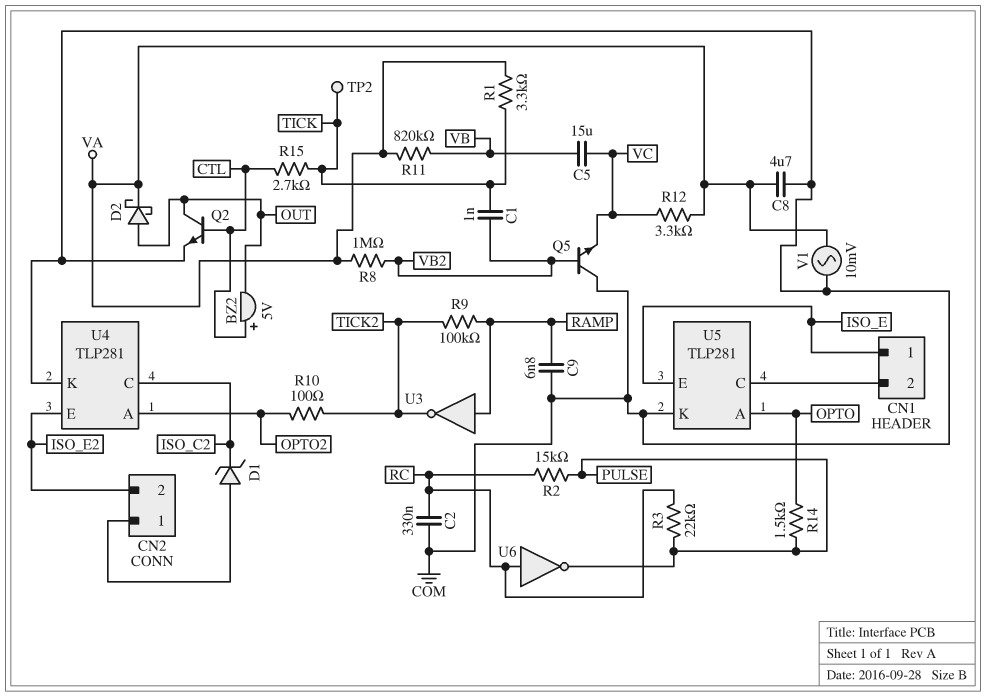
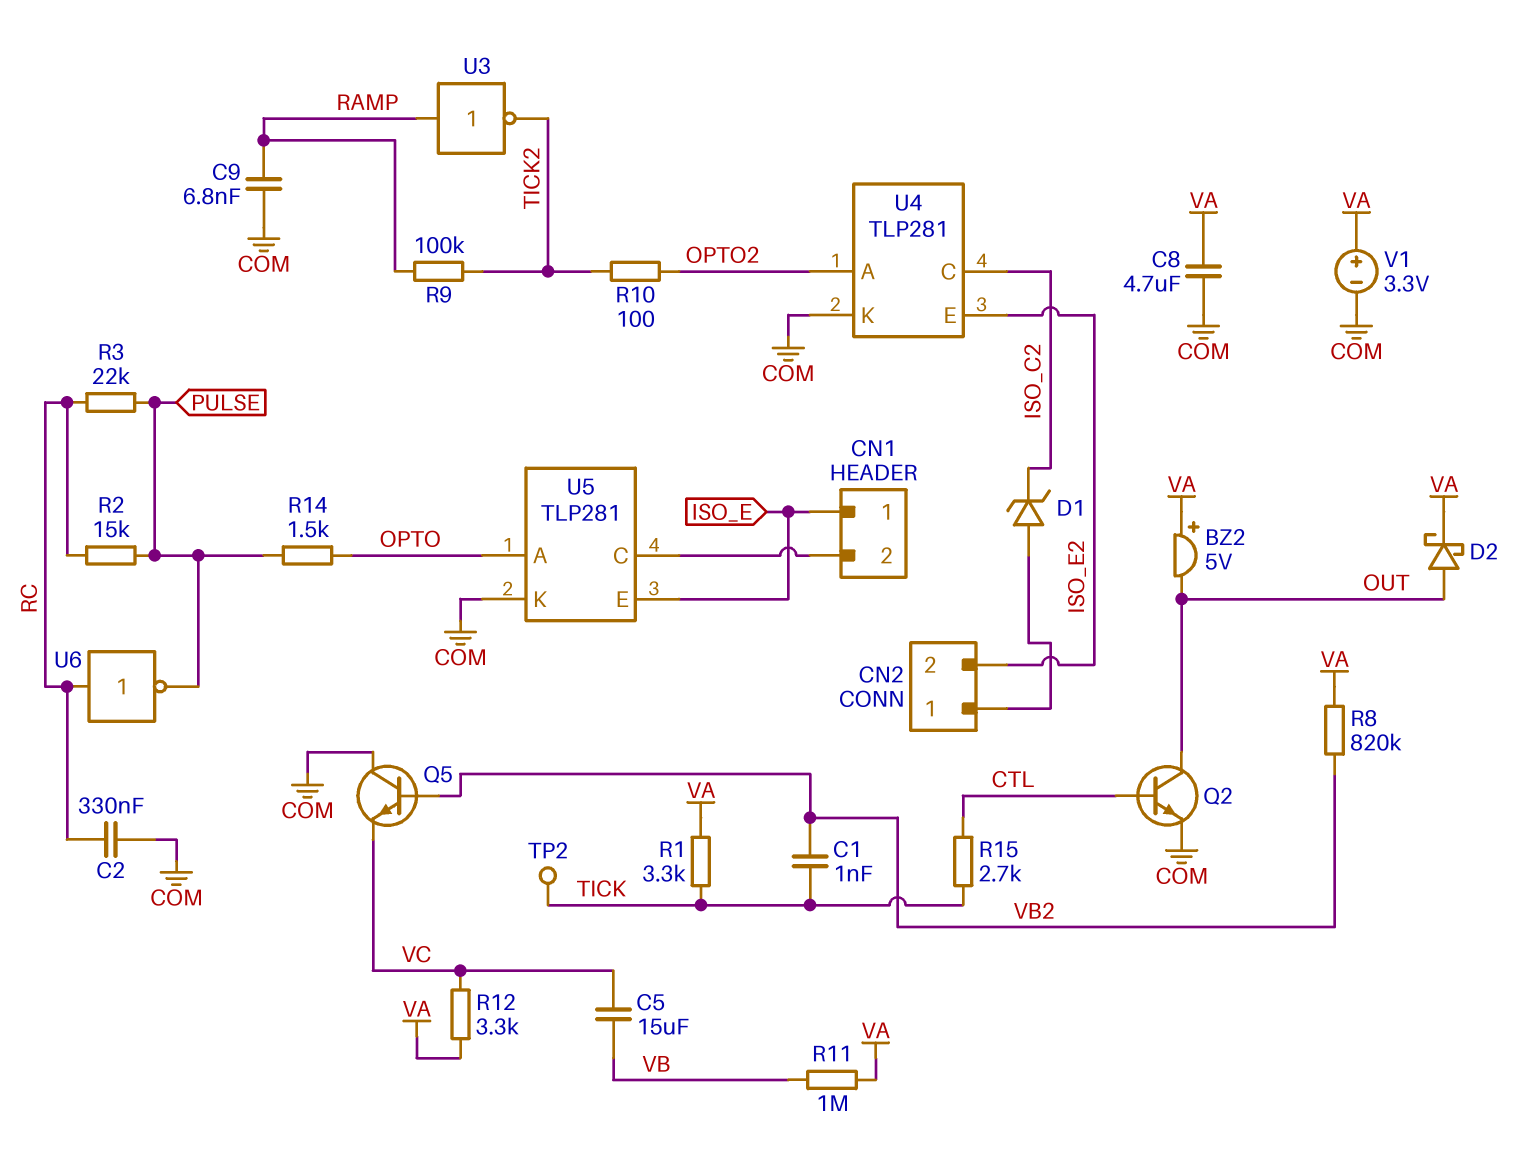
BZ2: buzzer 5V (plus CTL, minus OUT) -> buzzer 5V (plus VA, minus OUT)
R8: 1M (VA, VB2) -> 820k (VA, VB2)
R11: 820k (VA, VB) -> 1M (VA, VB)
V1: AC 10mV (COM, VA) -> 3.3V (plus VA, minus COM)

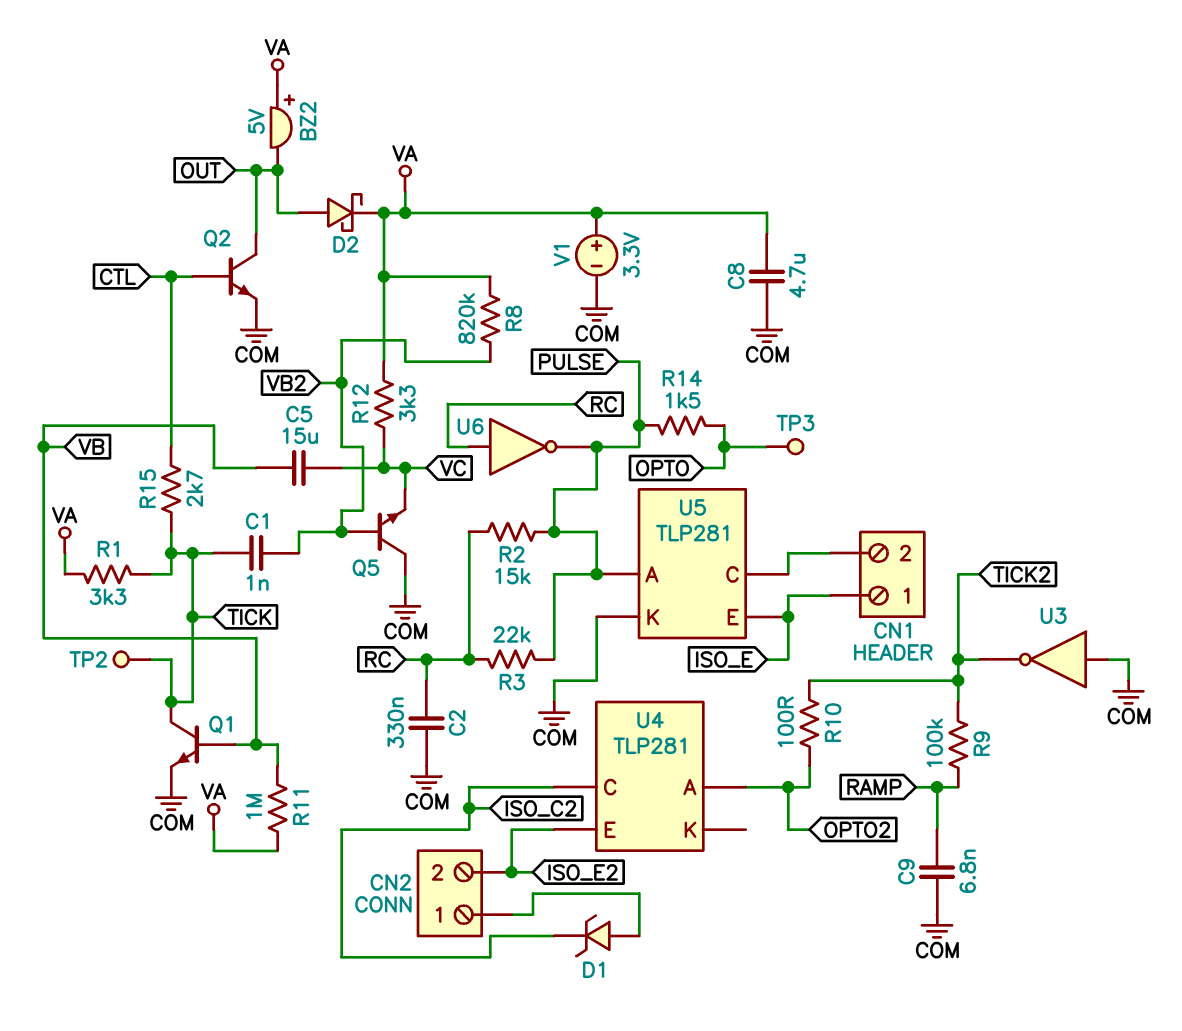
Q1: none -> NPN (B VB, C TICK, E COM)
TP3: none -> test point (OPTO)
U3: NOT (in RAMP, out TICK2) -> NOT (in COM, out TICK2)
U4 pin K: COM -> none
U5 pin A: OPTO -> PULSE

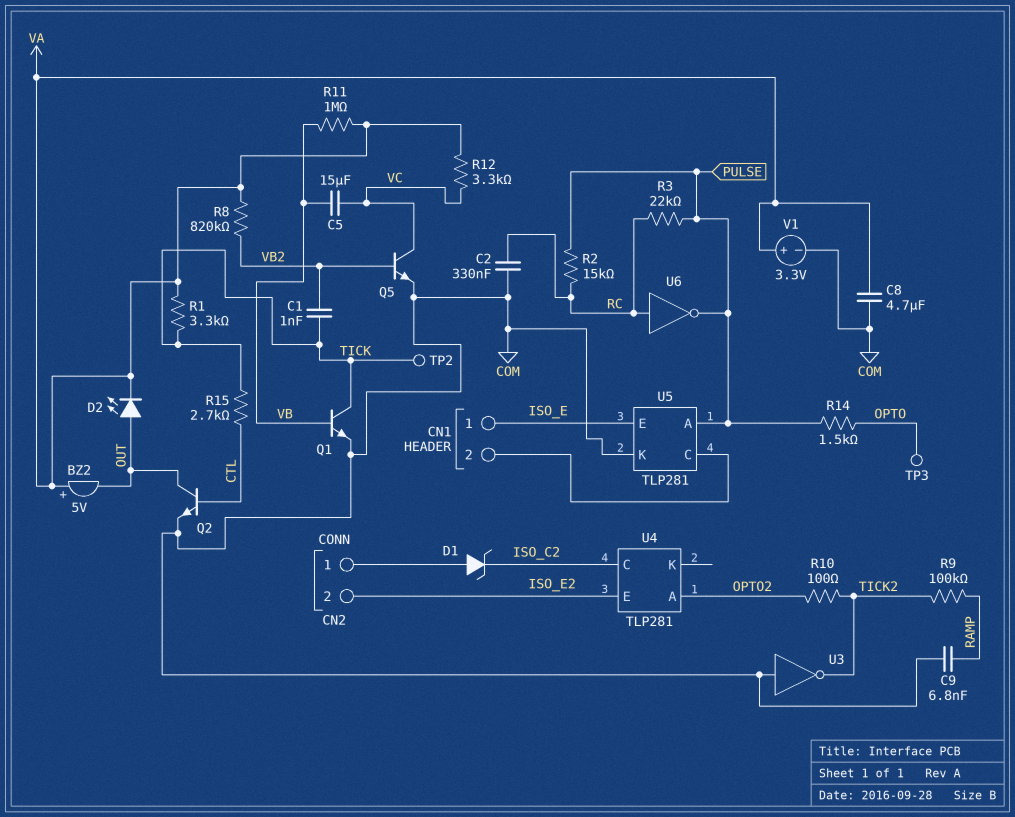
D2: schottky (A OUT, K VA) -> LED (A OUT, K VA)
Q5: NPN (B VB2, C COM, E VC) -> NPN (B VB2, C VC, E COM)

